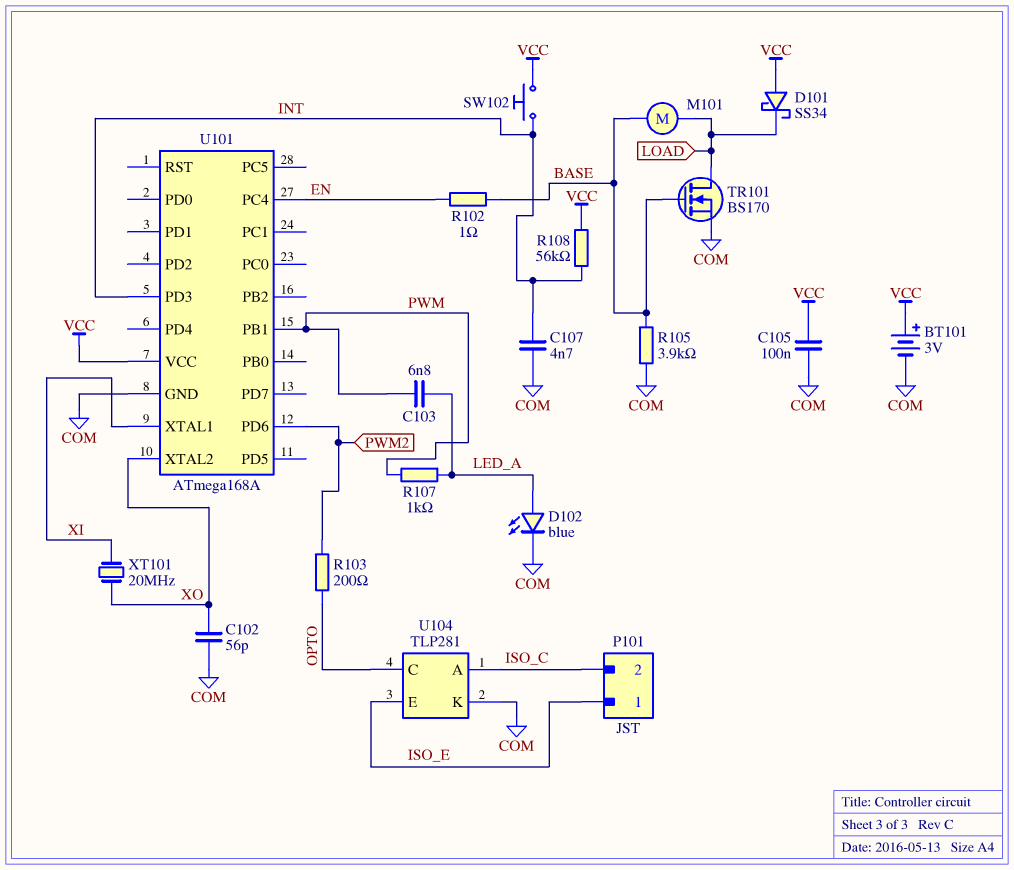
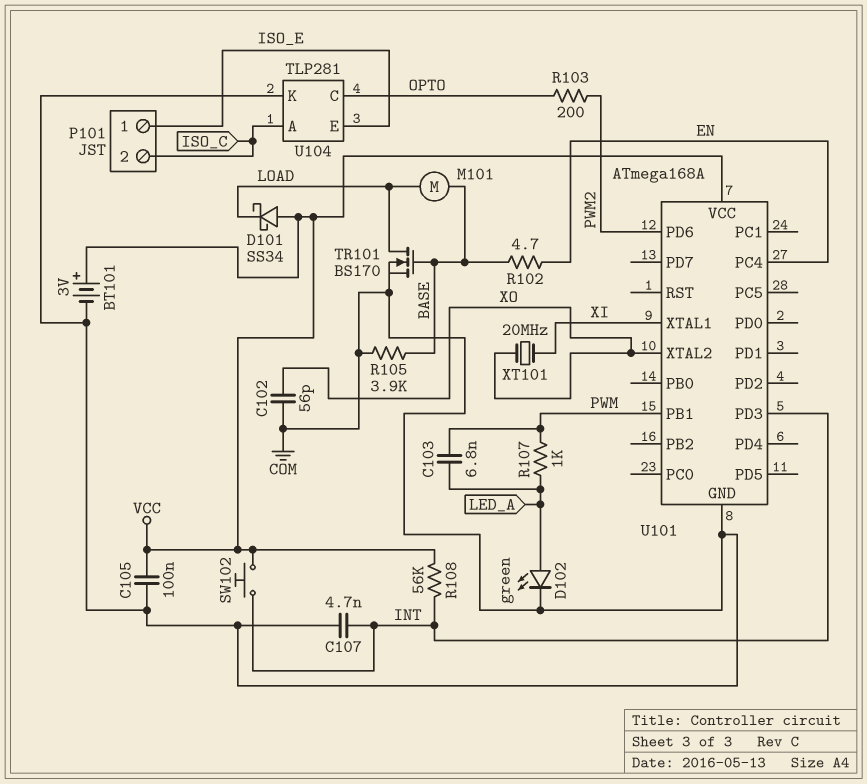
D102: LED blue (A LED_A, K COM) -> LED green (A LED_A, K COM)
R102: 1 (BASE, EN) -> 4.7 (BASE, EN)

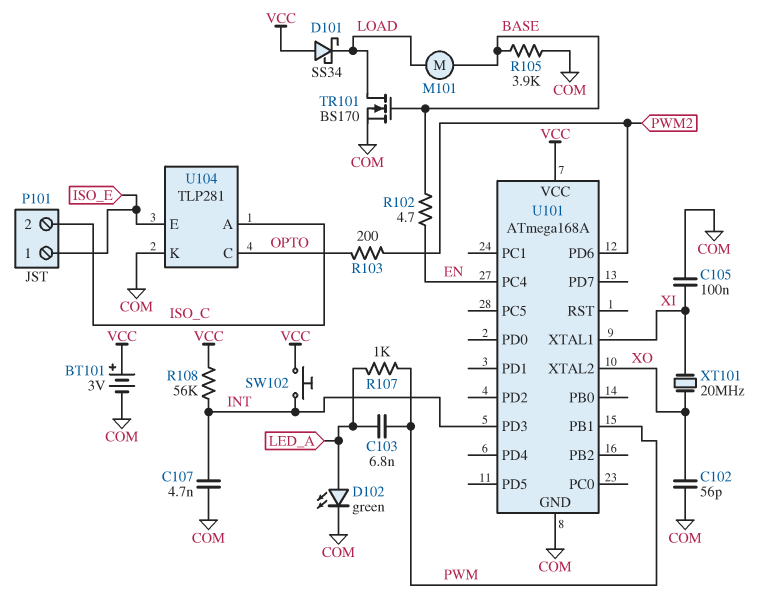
C105: 100nF (COM, VCC) -> 100nF (COM, XI)

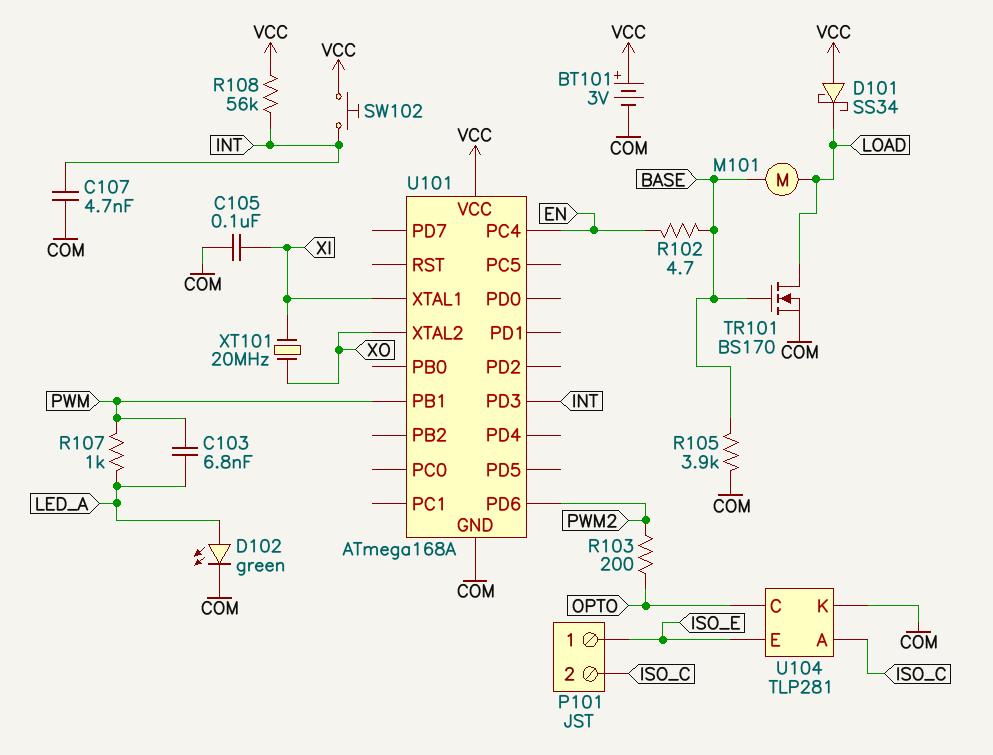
C102: 56pF (COM, XO) -> none

